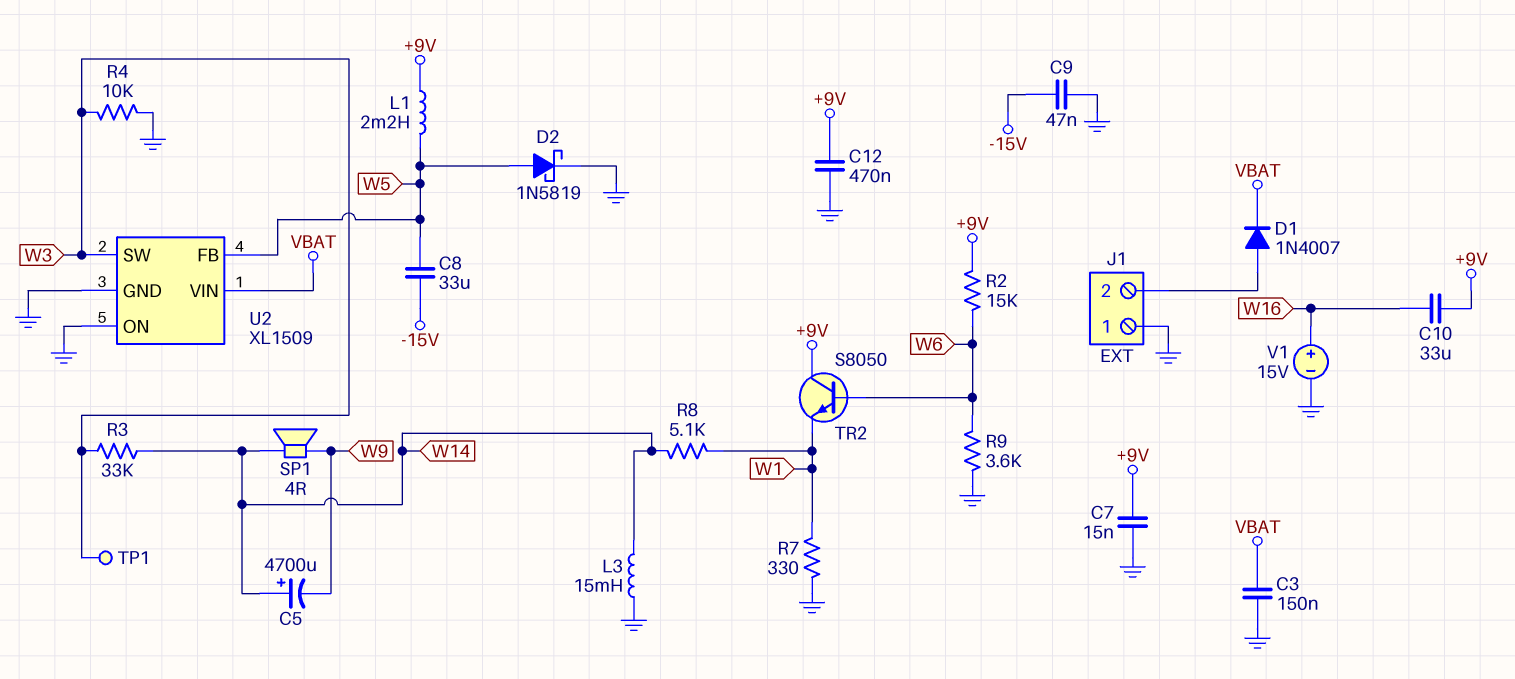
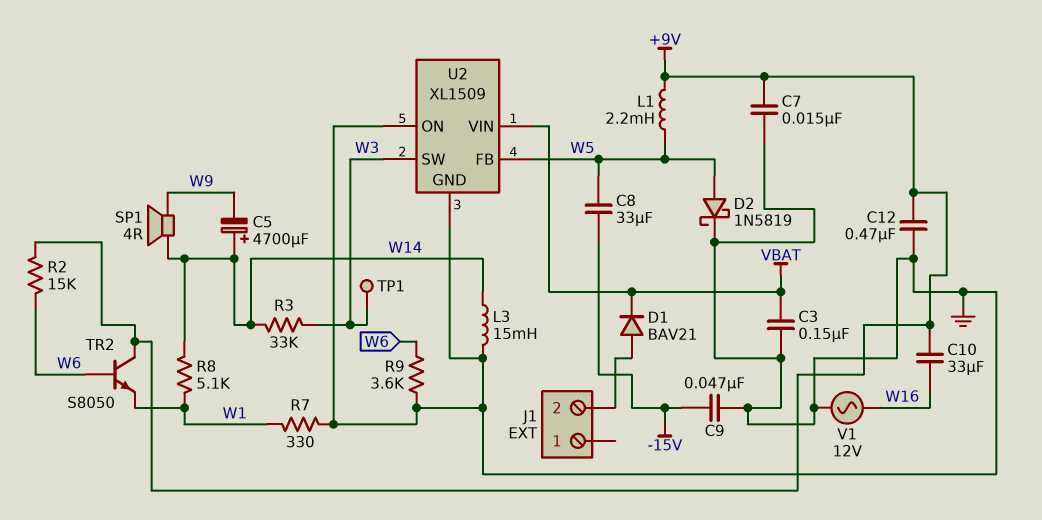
D1: diode 1N4007 (A J1/2, K VBAT) -> diode BAV21 (A J1/2, K VBAT)
J1 pin 1: GND -> none
R4: 10k (GND, W3) -> none
V1: 15V (plus W16, minus GND) -> AC 12V (GND, W16)

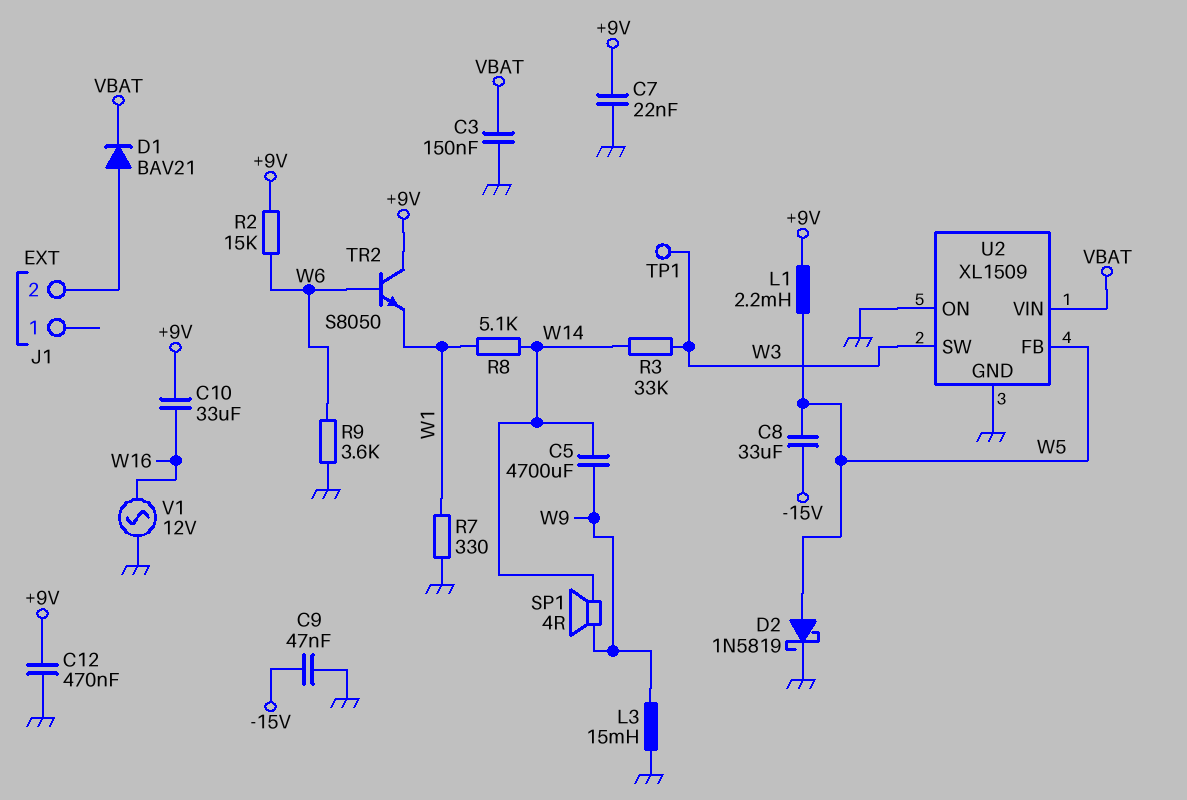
C5: 4700uF (plus W14, minus W9) -> 4700uF (W9, W14)
C7: 15nF (+9V, GND) -> 22nF (+9V, GND)
L3: 15mH (GND, W14) -> 15mH (GND, W9)

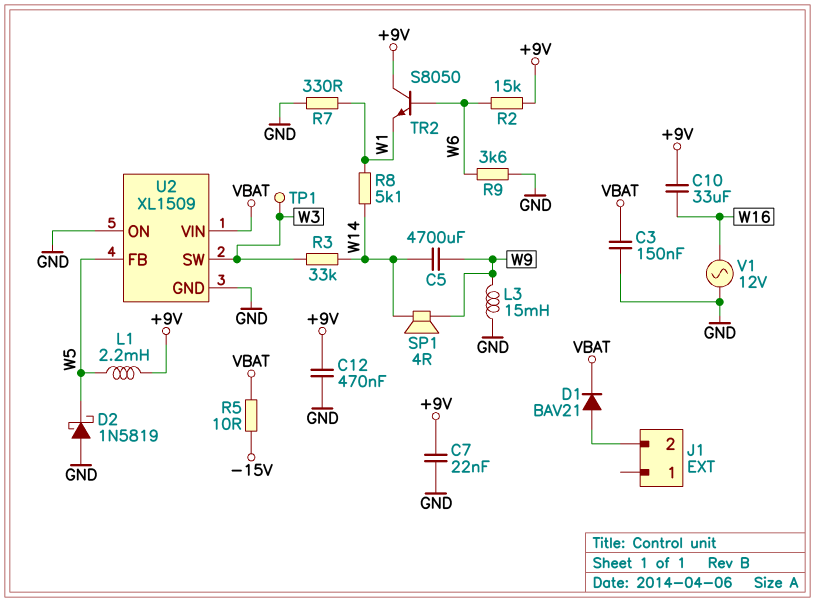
C8: 33uF (-15V, W5) -> none
C9: 47nF (-15V, GND) -> none
D2: schottky 1N5819 (A W5, K GND) -> schottky 1N5819 (A GND, K W5)
R5: none -> 10 (-15V, VBAT)

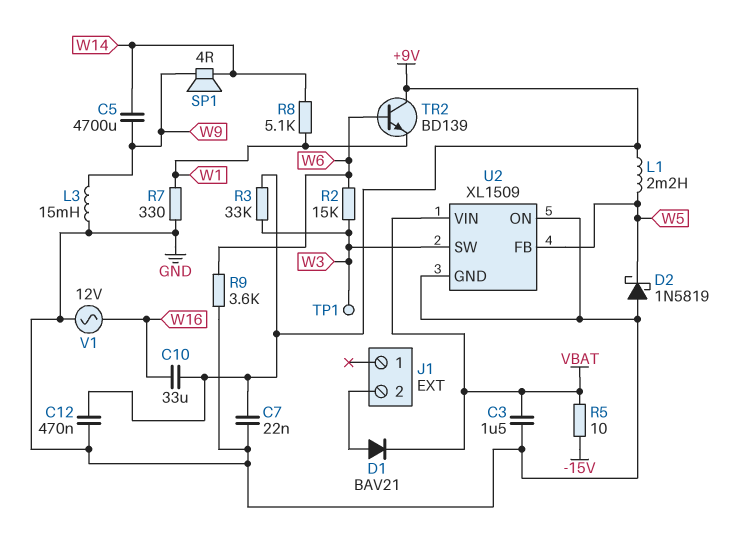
C3: 150nF (GND, VBAT) -> 1.5uF (GND, VBAT)
R2: 15k (+9V, W6) -> 15k (W3, W6)
R3: 33k (W3, W14) -> 33k (+9V, W3)
TR2: NPN S8050 (B W6, C +9V, E W1) -> NPN BD139 (B W6, C +9V, E W1)

